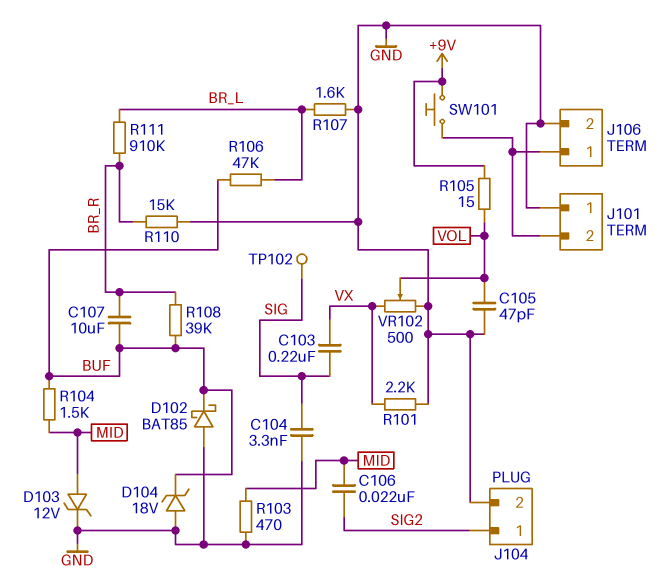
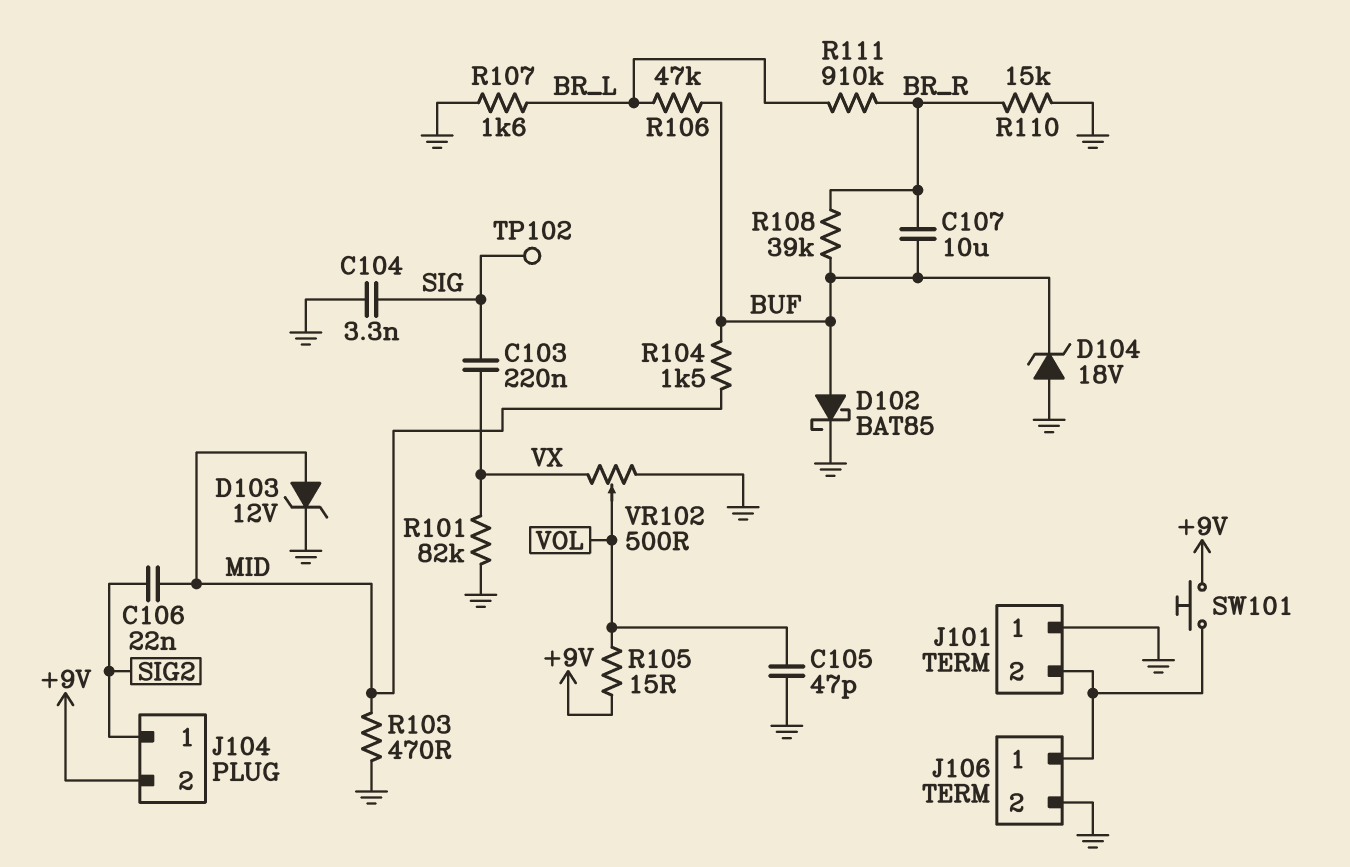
D102: schottky BAT85 (A GND, K BUF) -> schottky BAT85 (A BUF, K GND)
J104 pin 2: GND -> +9V
R101: 2.2k (GND, VX) -> 82k (GND, VX)

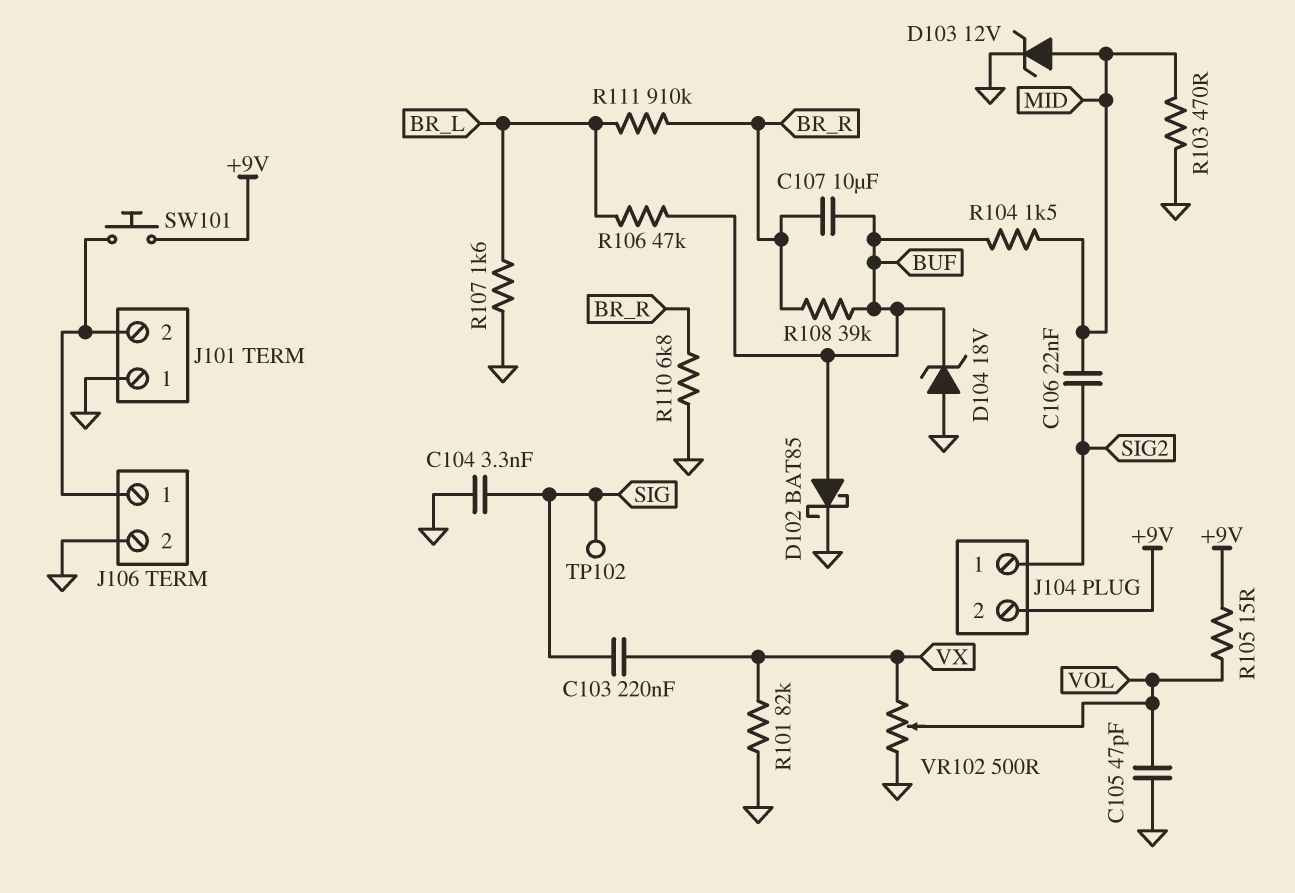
R110: 15k (BR_R, GND) -> 6.8k (BR_R, GND)

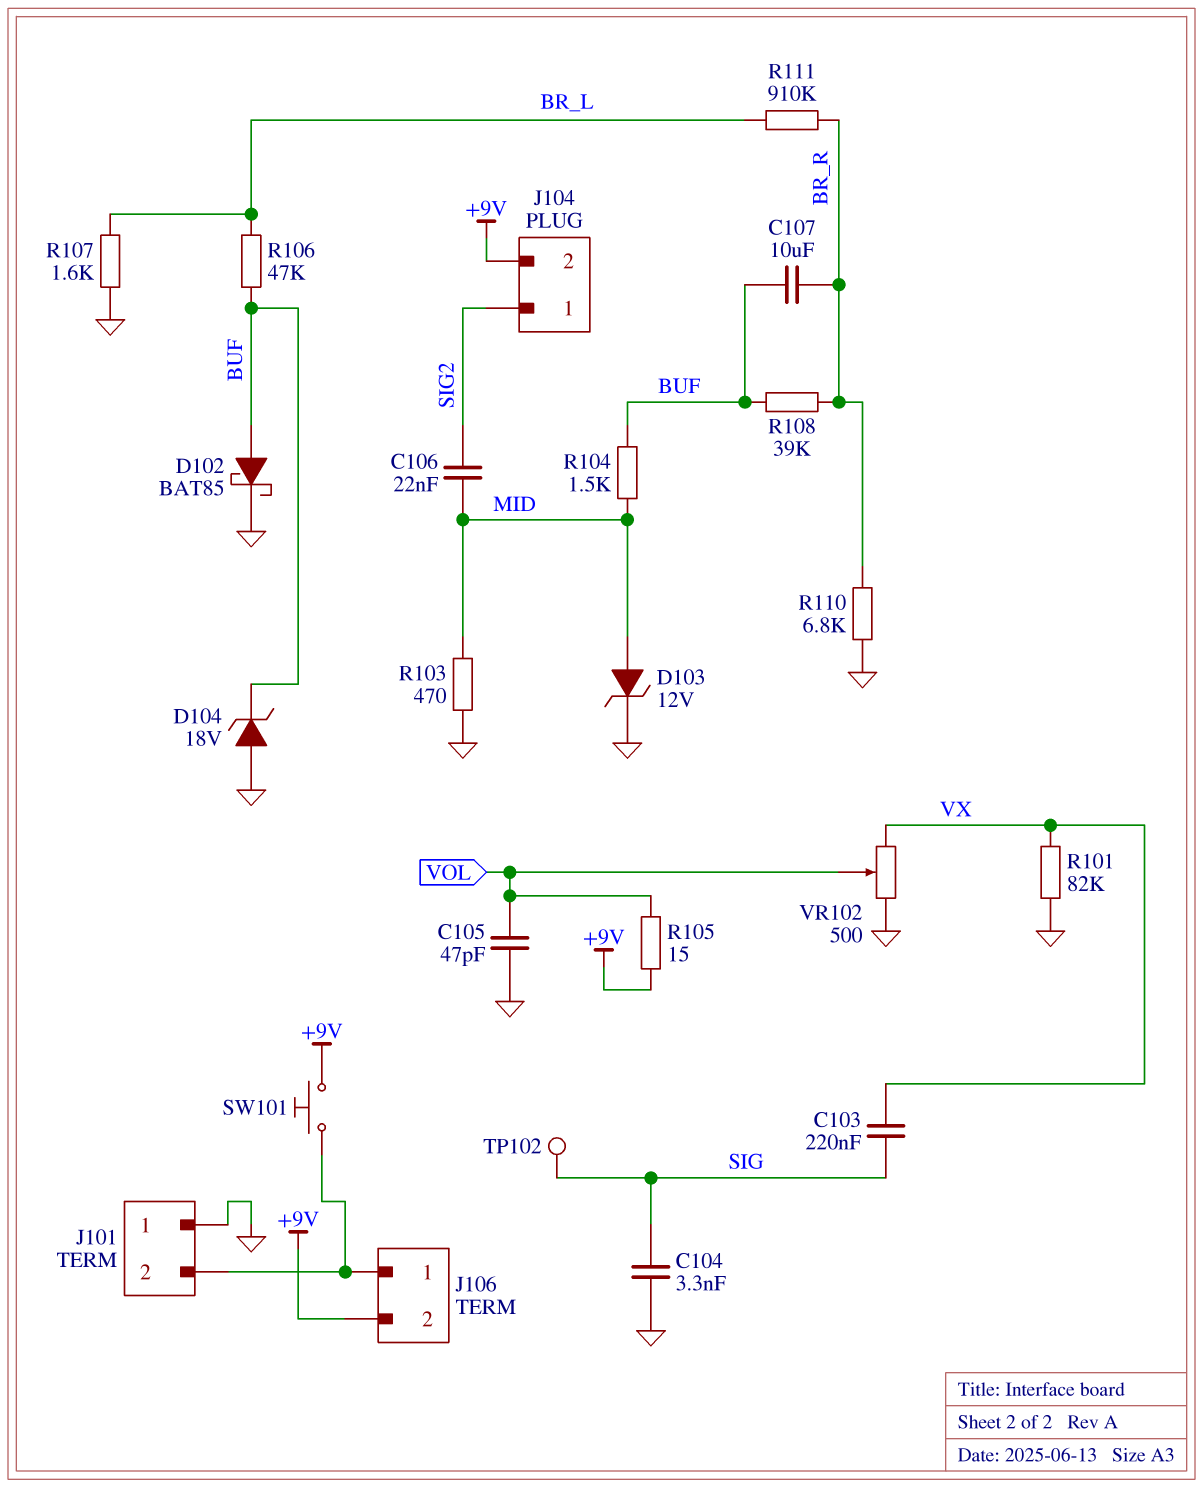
J106 pin 2: GND -> +9V

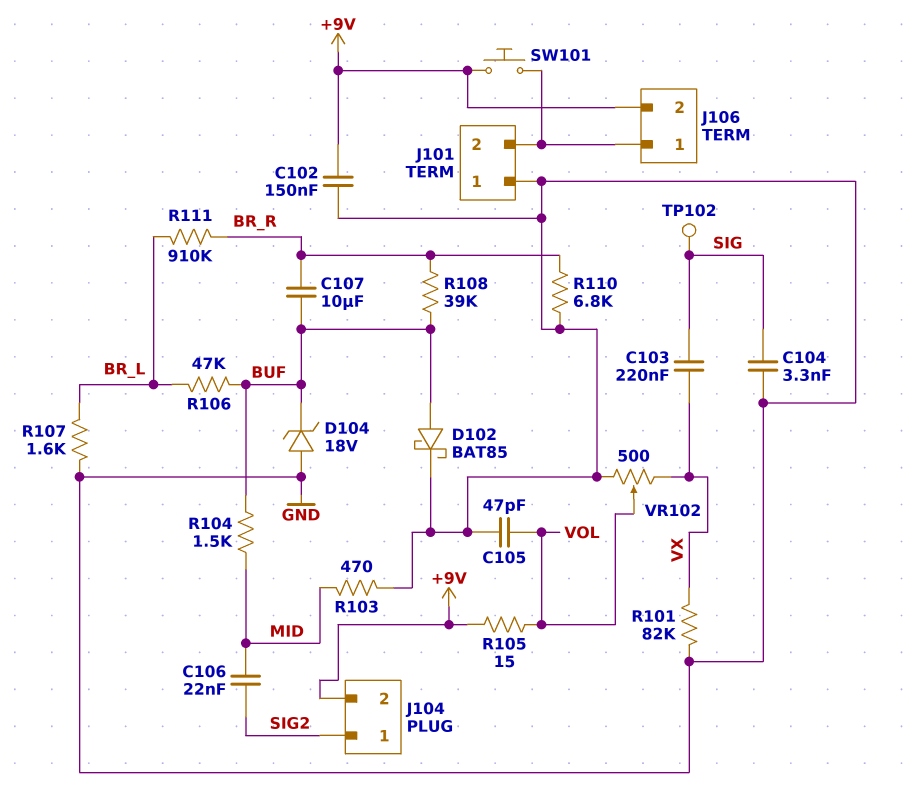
C102: none -> 150nF (+9V, GND)
D103: zener 12V (A MID, K GND) -> none

